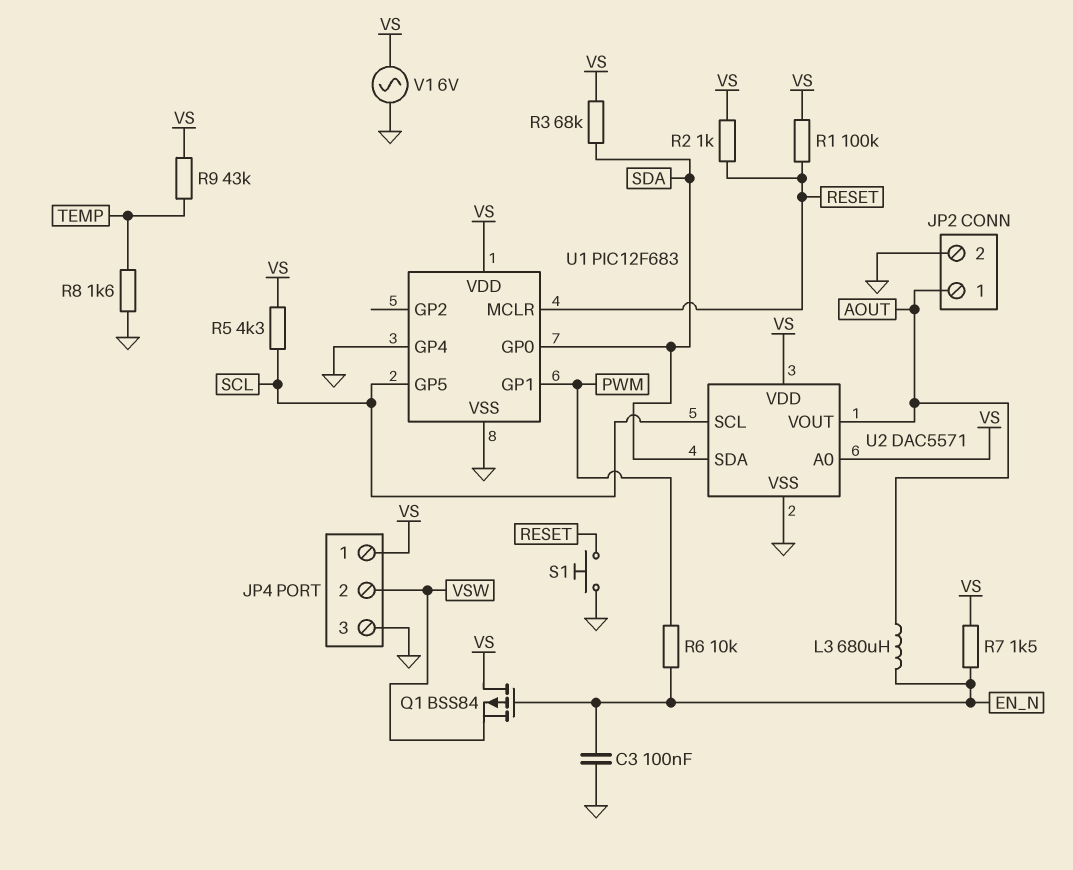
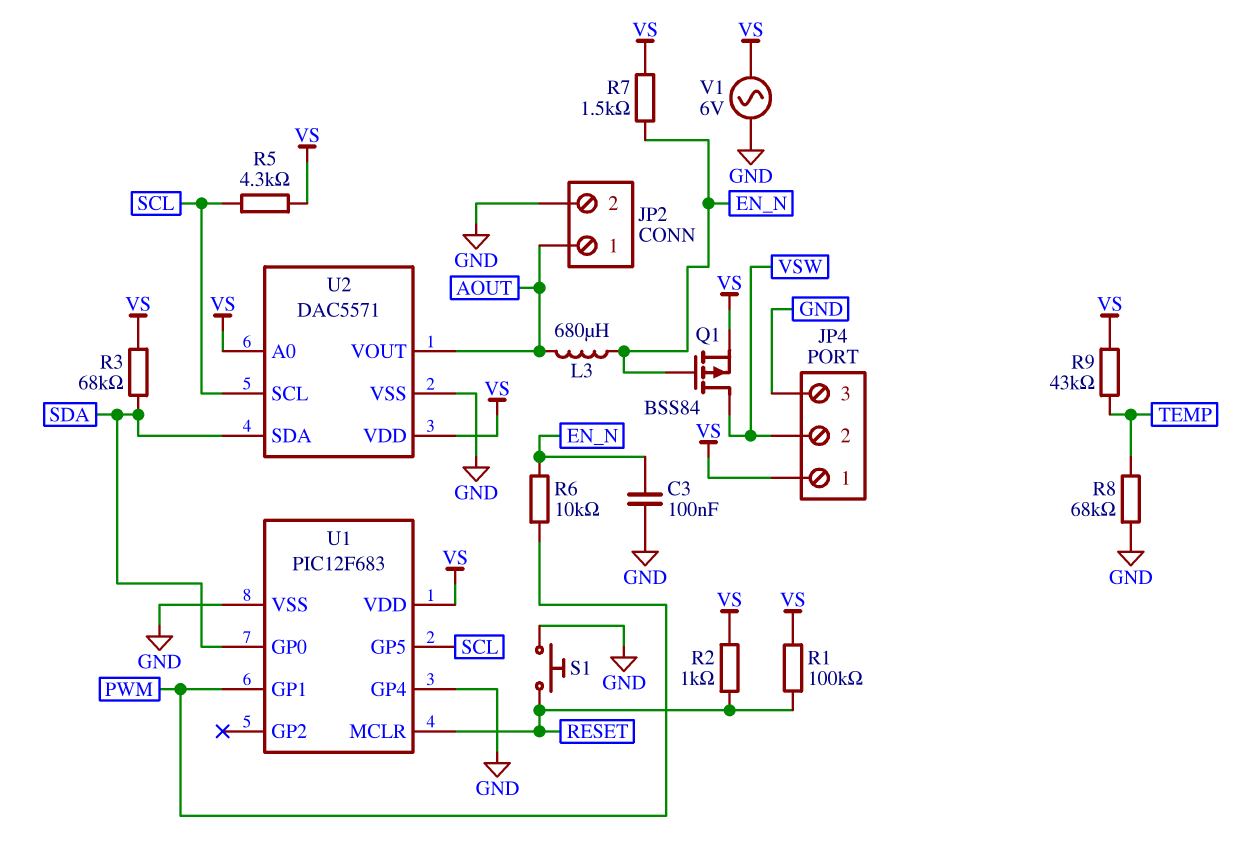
Q1: PMOS BSS84 (G EN_N, D VS, S VSW) -> PMOS BSS84 (G EN_N, D VSW, S VS)
R8: 1.6k (GND, TEMP) -> 68k (GND, TEMP)

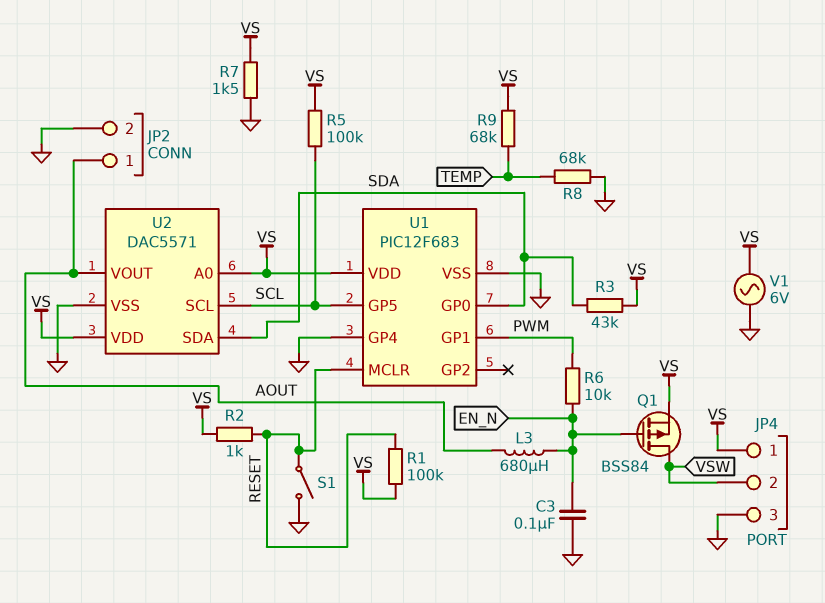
R3: 68k (SDA, VS) -> 43k (SDA, VS)
R5: 4.3k (SCL, VS) -> 100k (SCL, VS)
R7: 1.5k (EN_N, VS) -> 1.5k (GND, VS)
R9: 43k (TEMP, VS) -> 68k (TEMP, VS)
S1: button (GND, RESET) -> switch (GND, RESET)

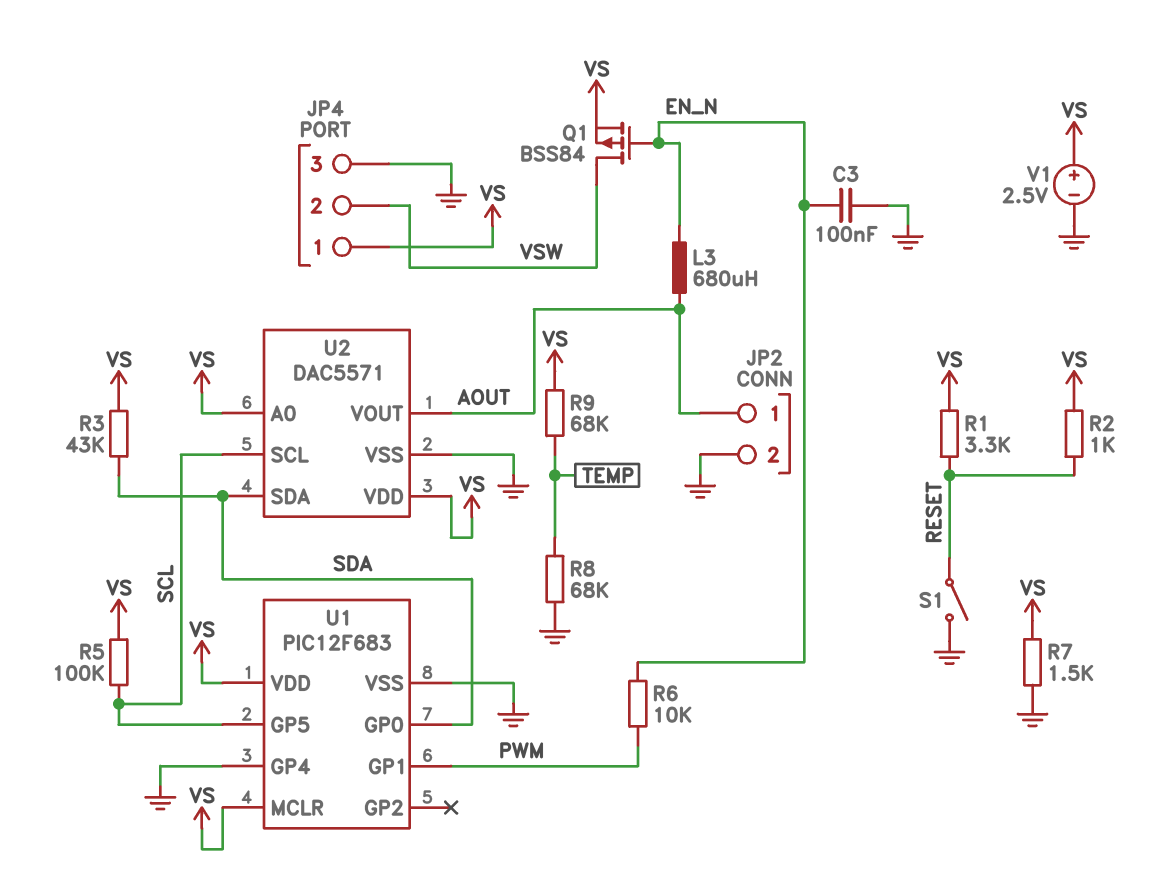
R1: 100k (RESET, VS) -> 3.3k (RESET, VS)
U1 pin MCLR: RESET -> VS
V1: AC 6V (GND, VS) -> 2.5V (plus VS, minus GND)

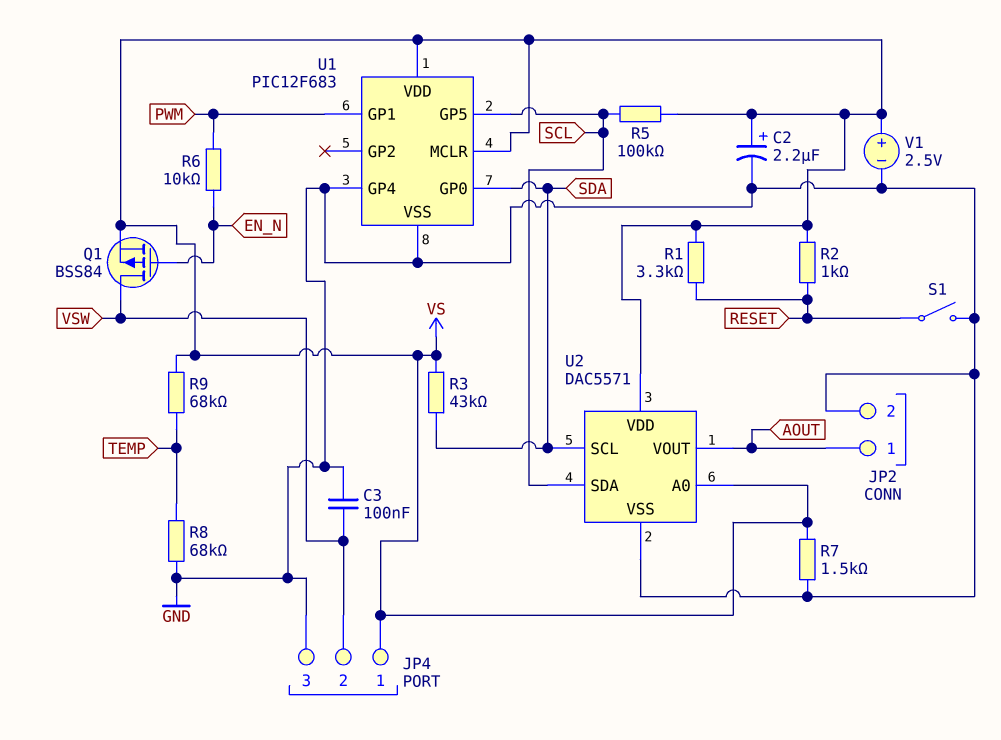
C2: none -> 2.2uF (plus VS, minus GND)
C3: 100nF (EN_N, GND) -> 100nF (GND, VSW)
L3: 680uH (AOUT, EN_N) -> none
U2 pin SCL: SCL -> SDA
U2 pin SDA: SDA -> SCL

